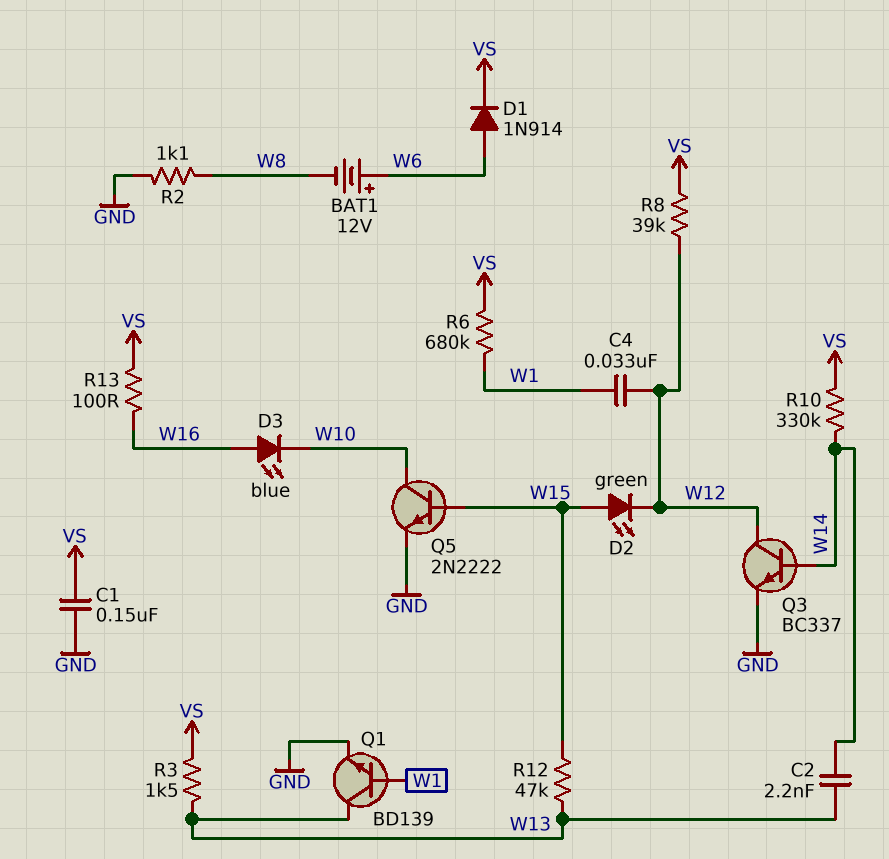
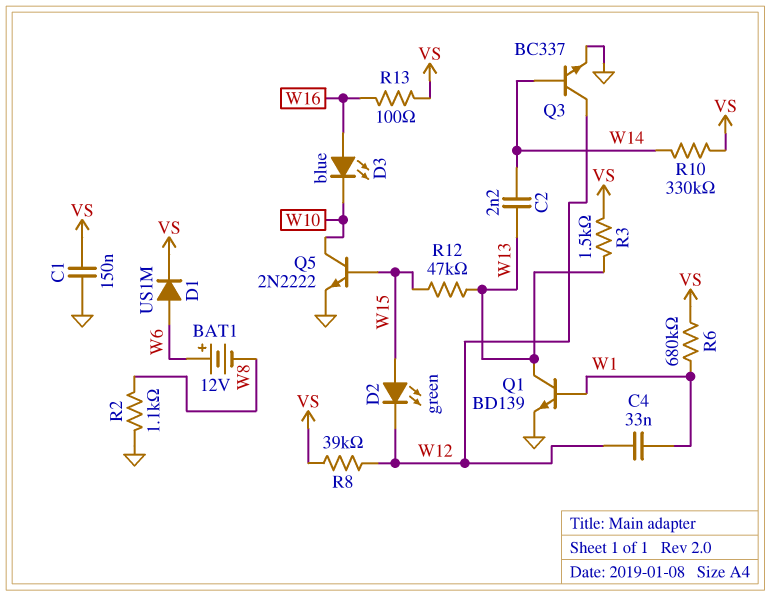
D1: diode 1N914 (A W6, K VS) -> diode US1M (A W6, K VS)

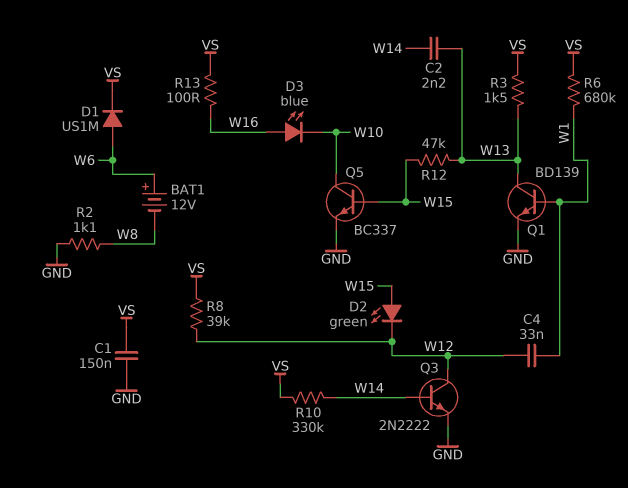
Q3: NPN BC337 (B W14, C W12, E GND) -> NPN 2N2222 (B W14, C W12, E GND)
Q5: NPN 2N2222 (B W15, C W10, E GND) -> NPN BC337 (B W15, C W10, E GND)

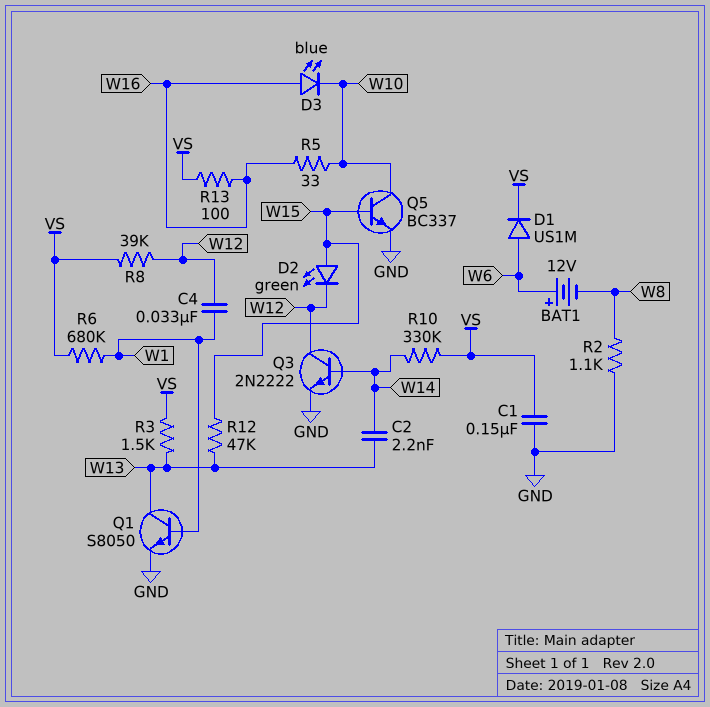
Q1: NPN BD139 (B W1, C W13, E GND) -> NPN S8050 (B W1, C W13, E GND)
R5: none -> 33 (W10, W16)

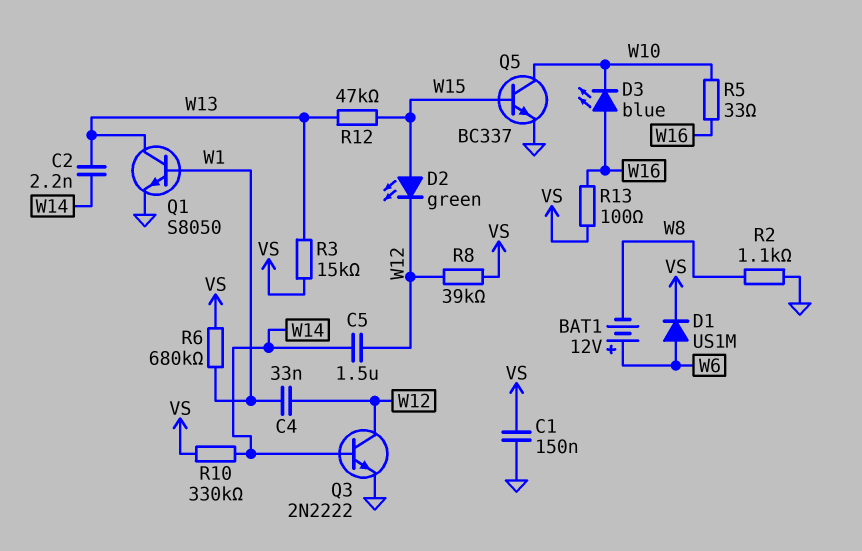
C5: none -> 1.5uF (W12, W14)
R3: 1.5k (VS, W13) -> 15k (VS, W13)

